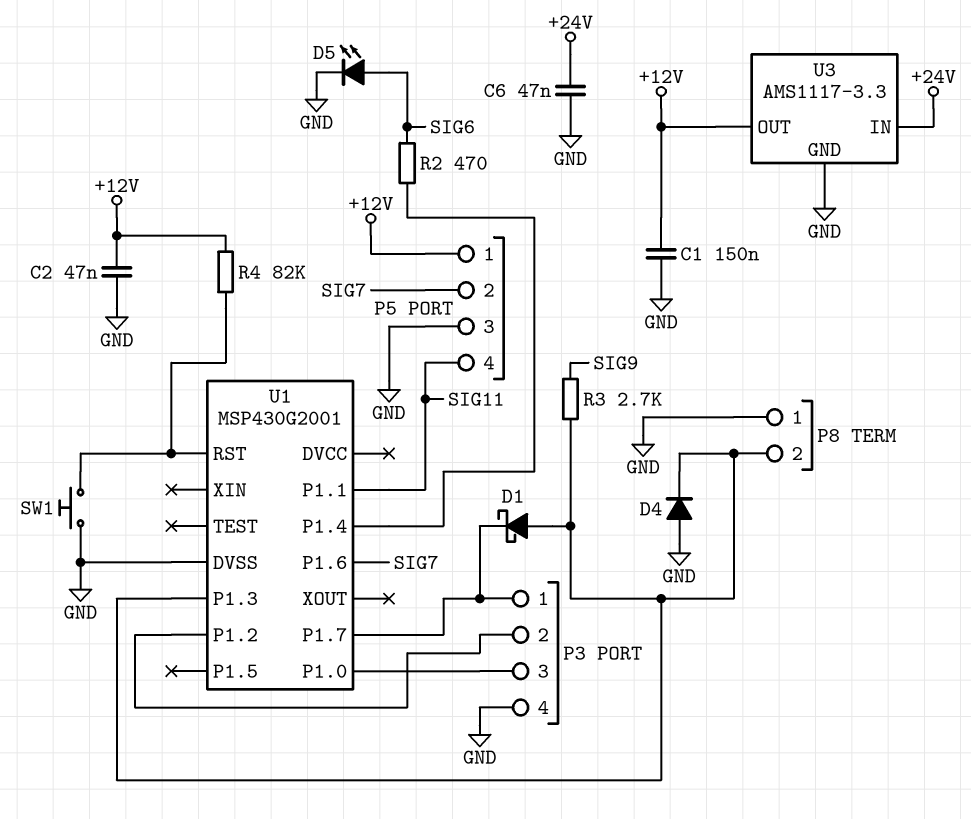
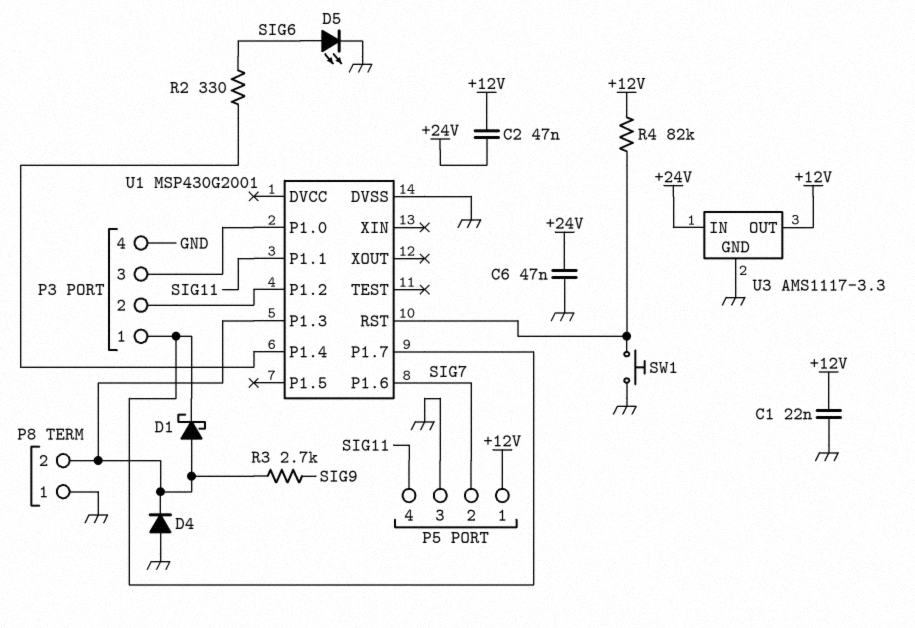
C1: 150nF (+12V, GND) -> 22nF (+12V, GND)
C2: 47nF (+12V, GND) -> 47nF (+12V, +24V)
R2: 470 (SIG6, U1/P1.4) -> 330 (SIG6, U1/P1.4)

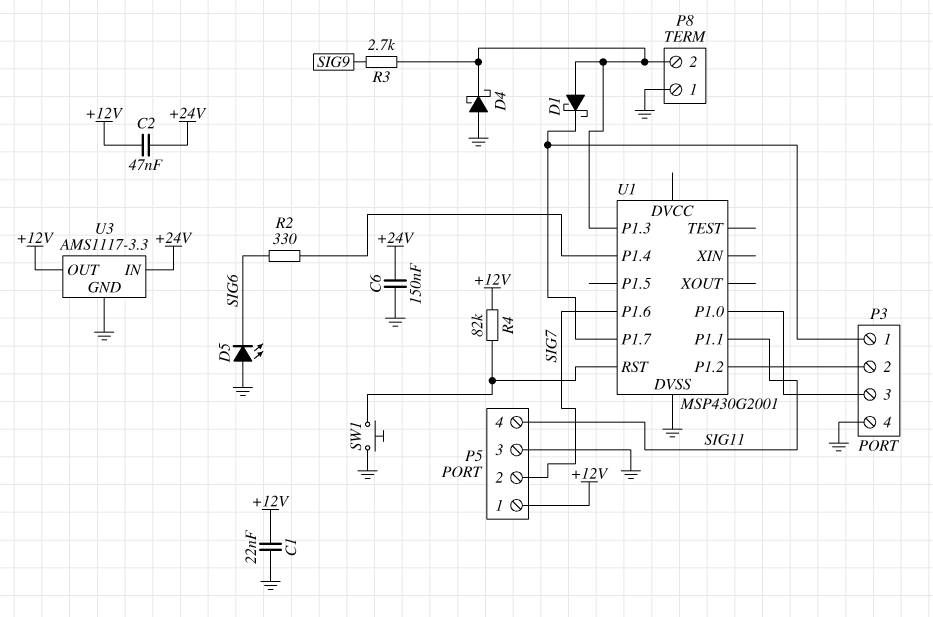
C6: 47nF (+24V, GND) -> 150nF (+24V, GND)
D4: diode (A GND, K P8/2) -> schottky (A GND, K P8/2)
D5: LED (A SIG6, K GND) -> LED (A GND, K SIG6)

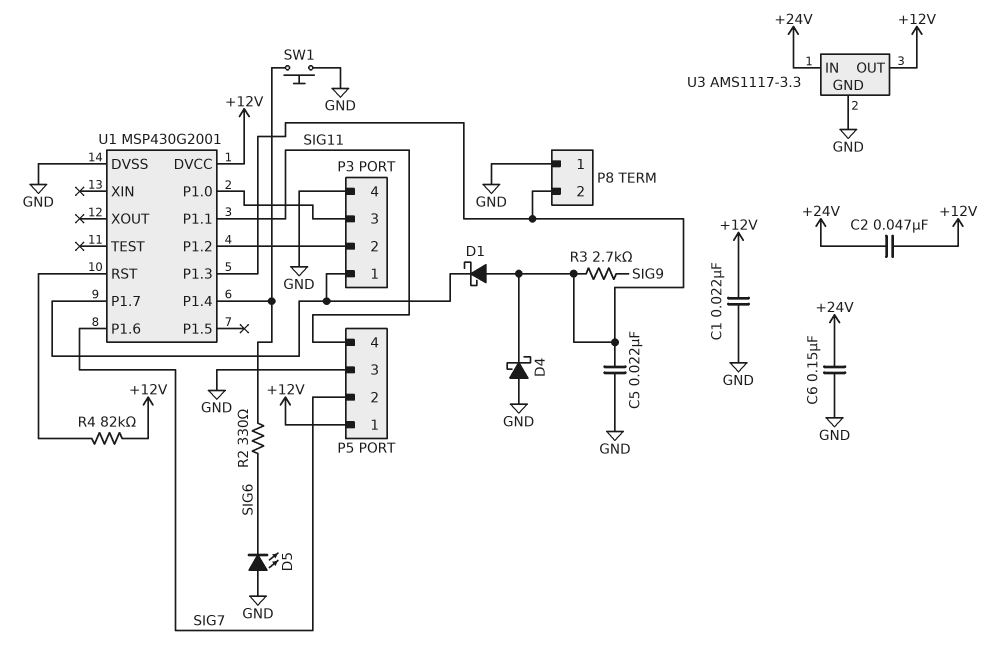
C5: none -> 22nF (GND, P8/2)
SW1: button (GND, U1/RST) -> button (GND, U1/P1.4)
U1 pin DVCC: none -> +12V

